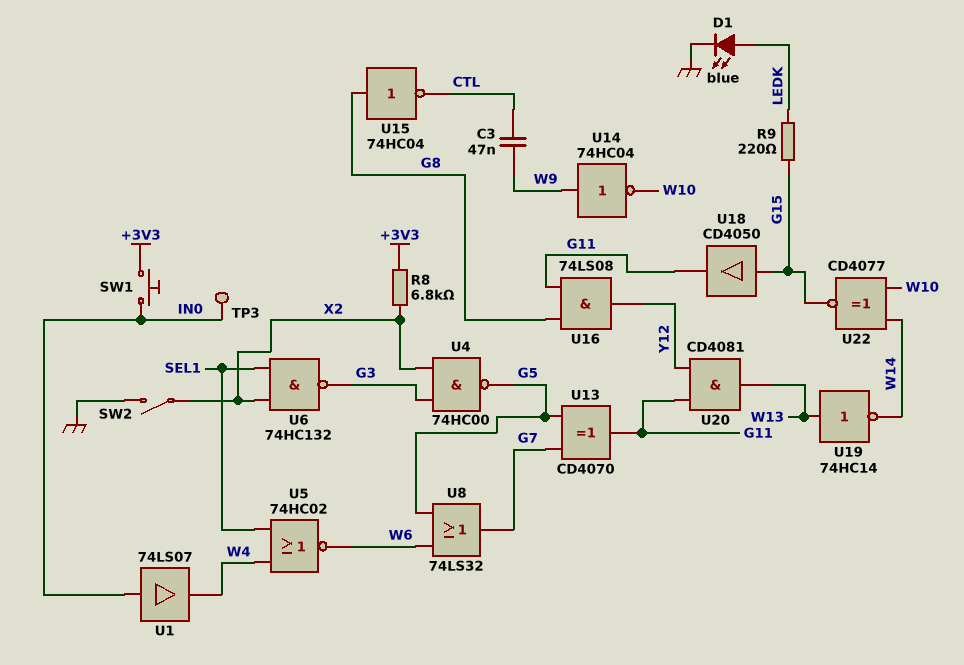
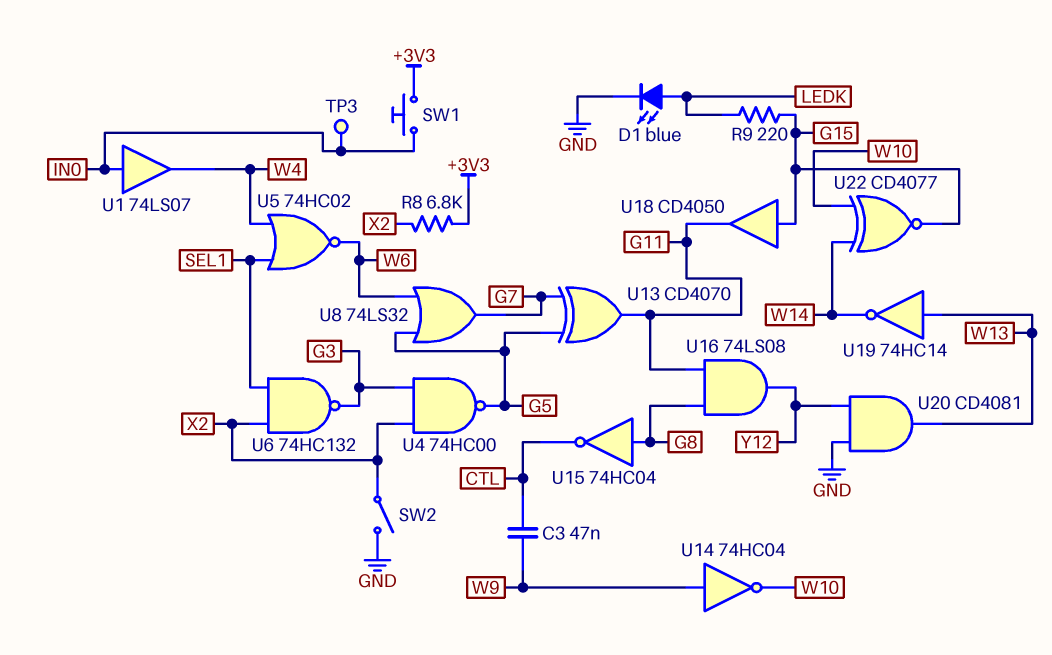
U20: AND CD4081 (in G11, in Y12, out W13) -> AND CD4081 (in GND, in Y12, out W13)

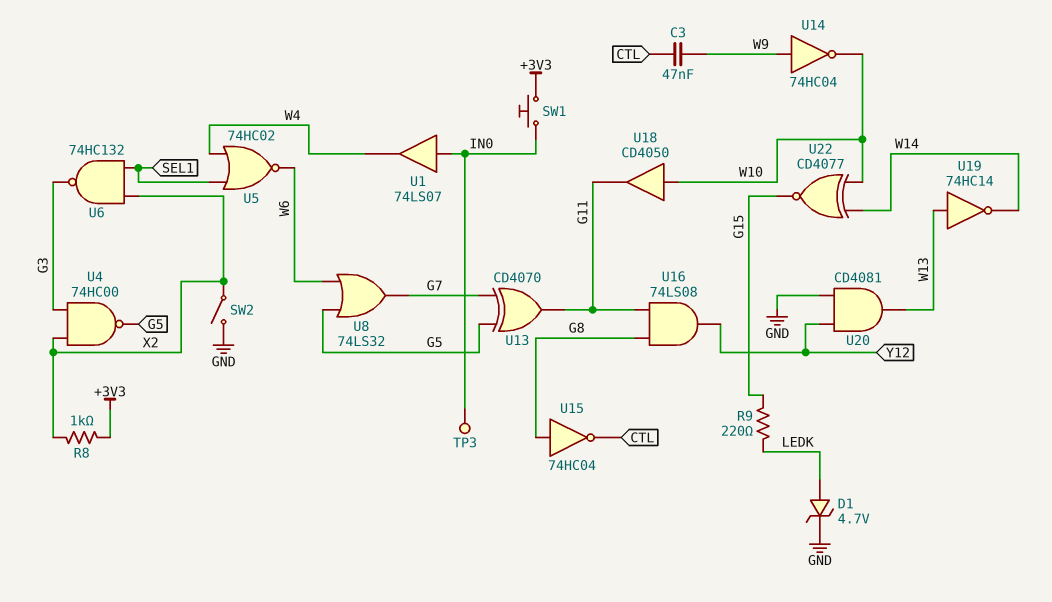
D1: LED blue (A LEDK, K GND) -> zener 4.7V (A LEDK, K GND)
R8: 6.8k (+3V3, X2) -> 1k (+3V3, X2)
U18: buffer CD4050 (in G15, out G11) -> buffer CD4050 (in W10, out G11)

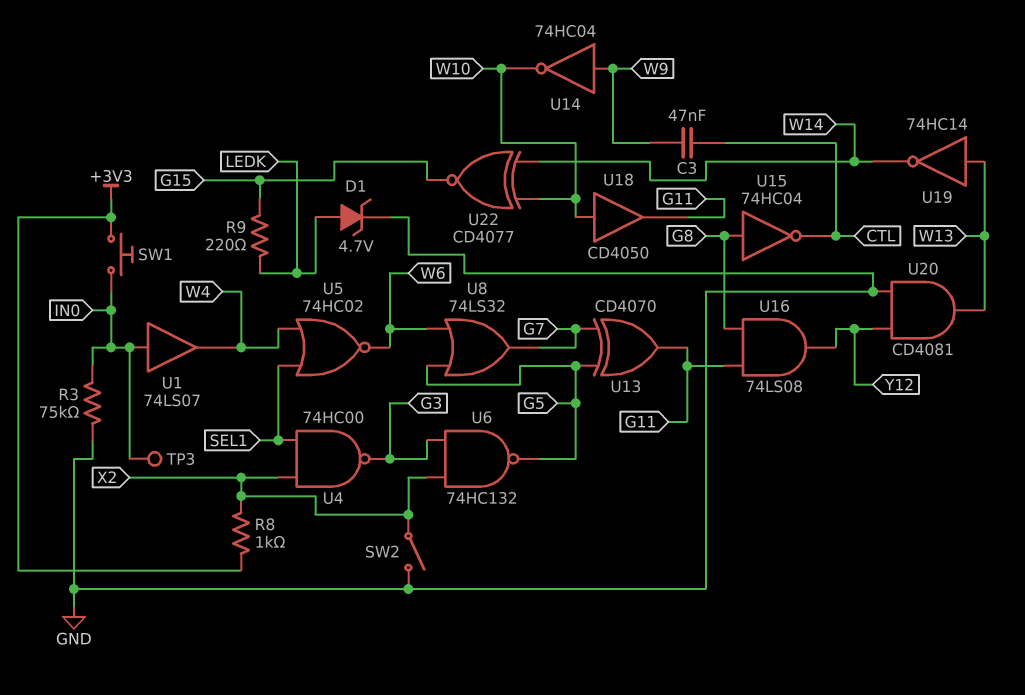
R3: none -> 75k (GND, IN0)
U4: NAND 74HC00 (in G3, in X2, out G5) -> NAND 74HC00 (in SEL1, in X2, out G3)
U6: NAND 74HC132 (in SEL1, in X2, out G3) -> NAND 74HC132 (in G3, in X2, out G5)

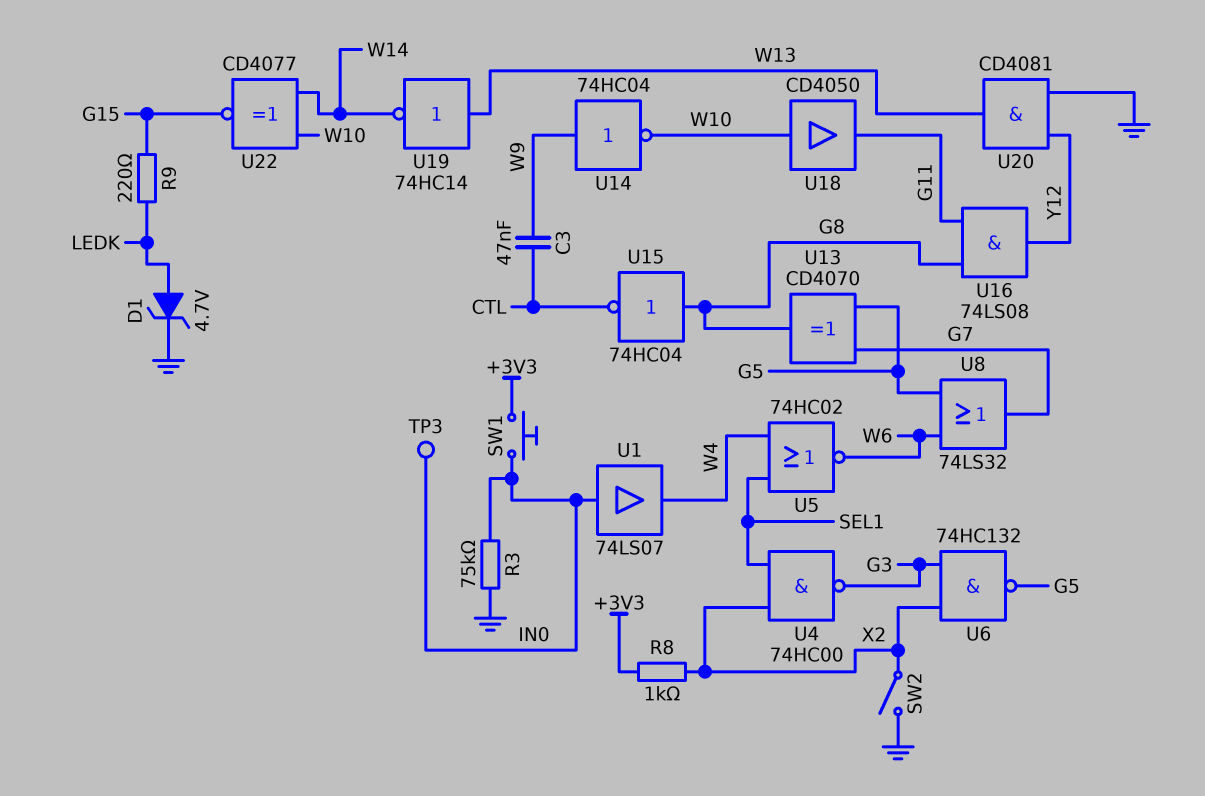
U13: XOR CD4070 (in G5, in G7, out G11) -> XOR CD4070 (in G5, in G7, out G8)

